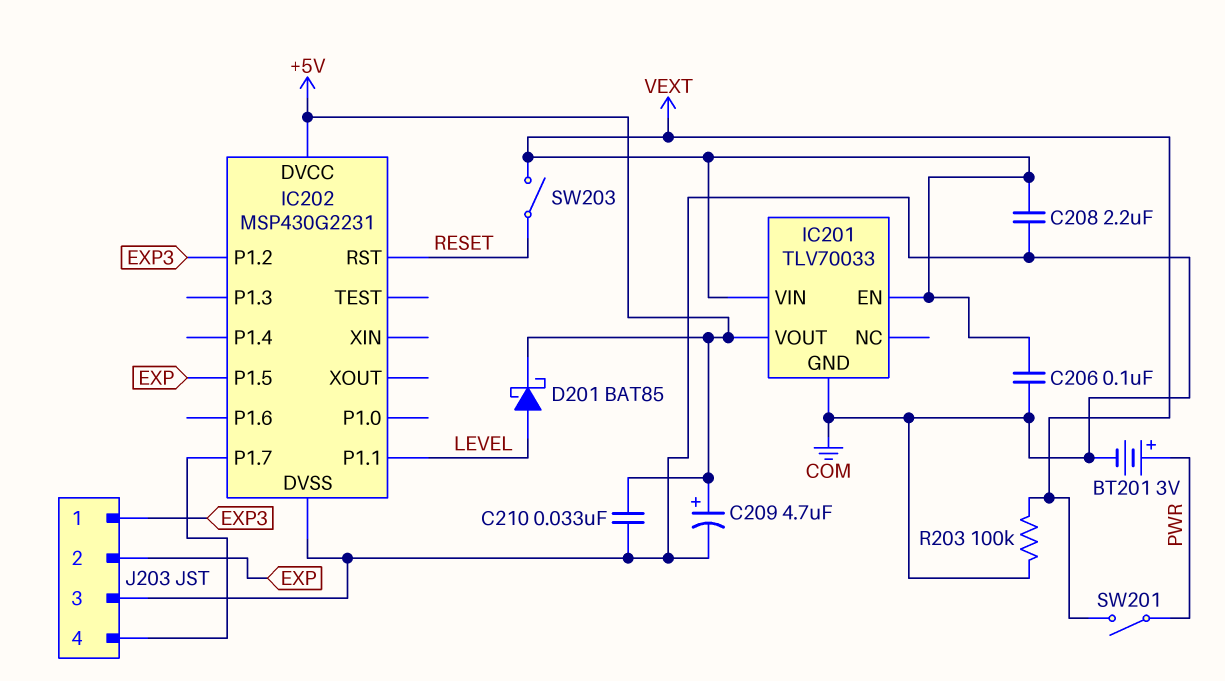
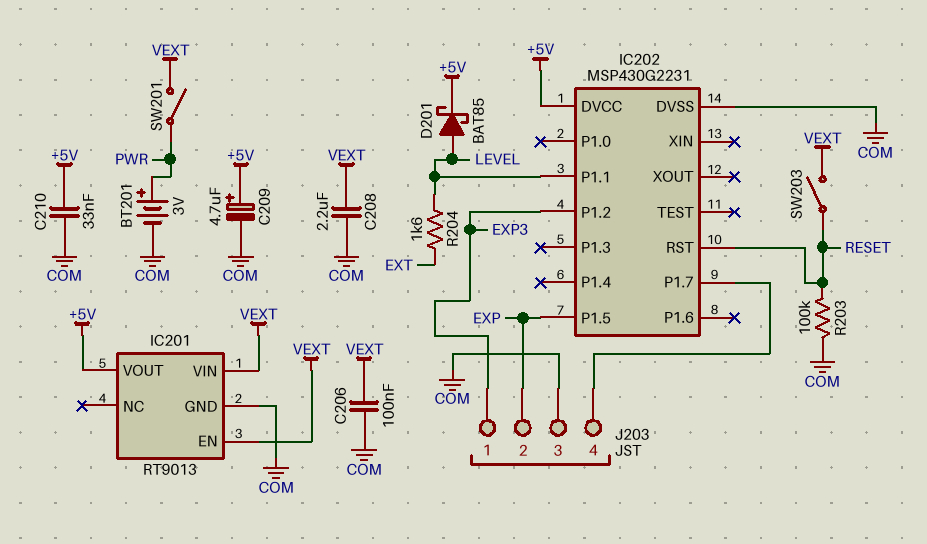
IC201: TLV70033 -> RT9013
R203: 100k (COM, VEXT) -> 100k (COM, RESET)
R204: none -> 1.6k (EXT, LEVEL)

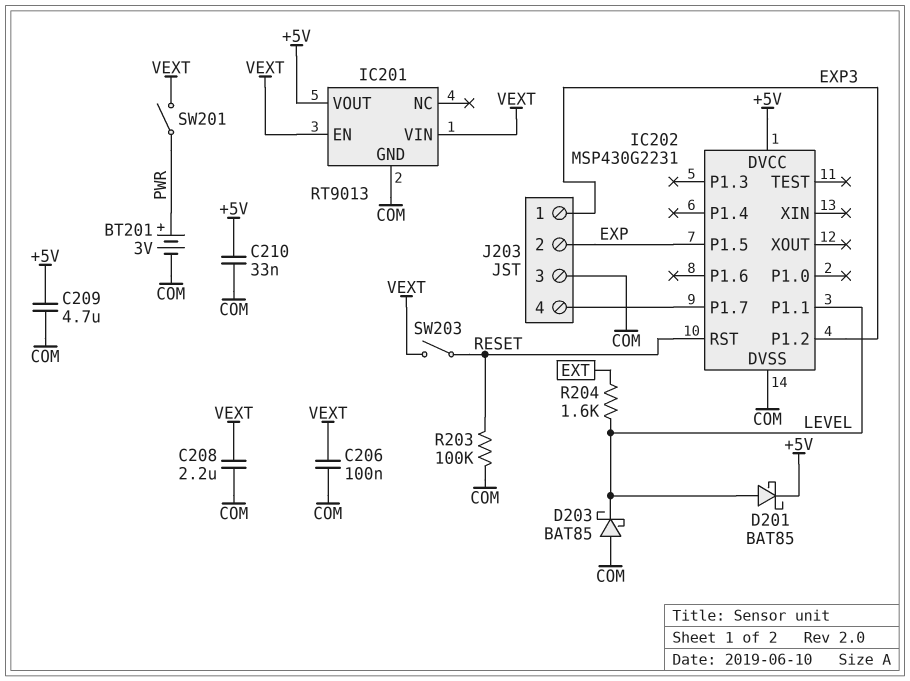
C209: 4.7uF (plus +5V, minus COM) -> 4.7uF (+5V, COM)
D203: none -> schottky BAT85 (A COM, K LEVEL)

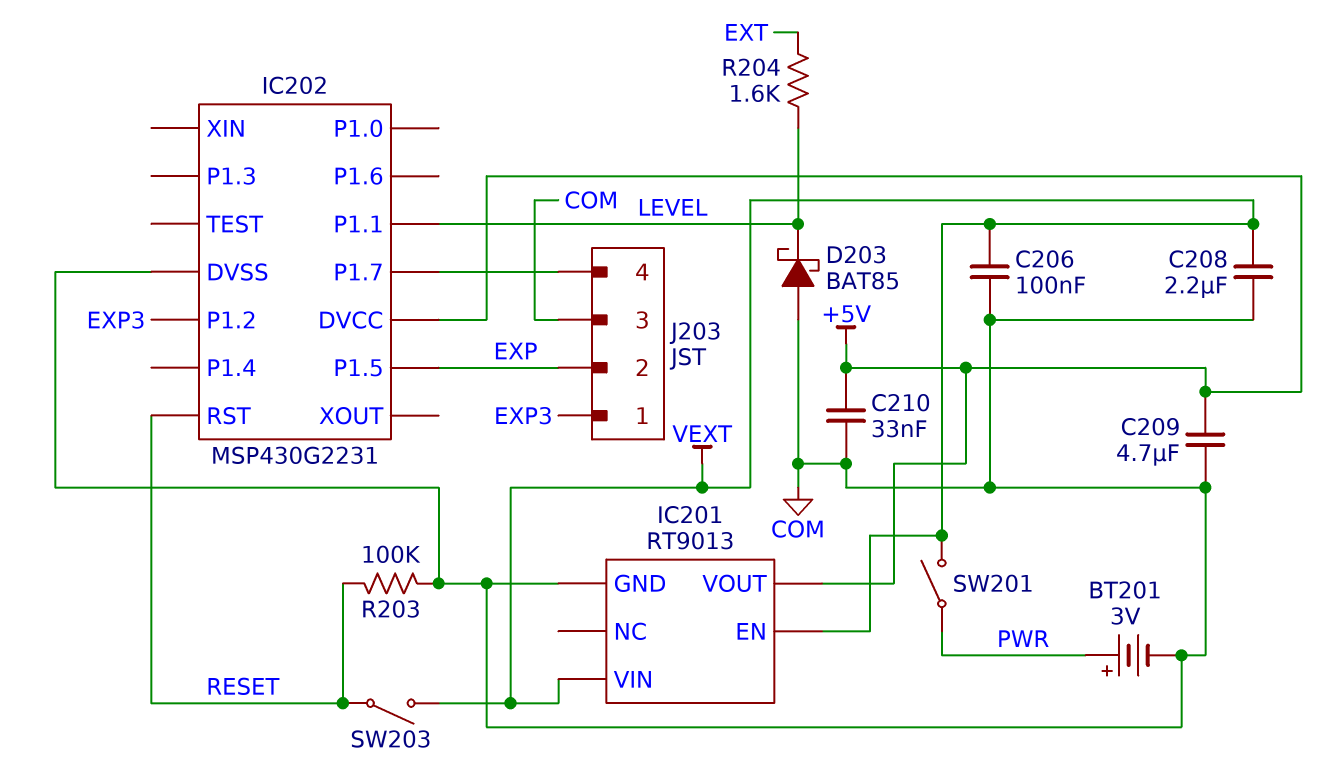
D201: schottky BAT85 (A LEVEL, K +5V) -> none

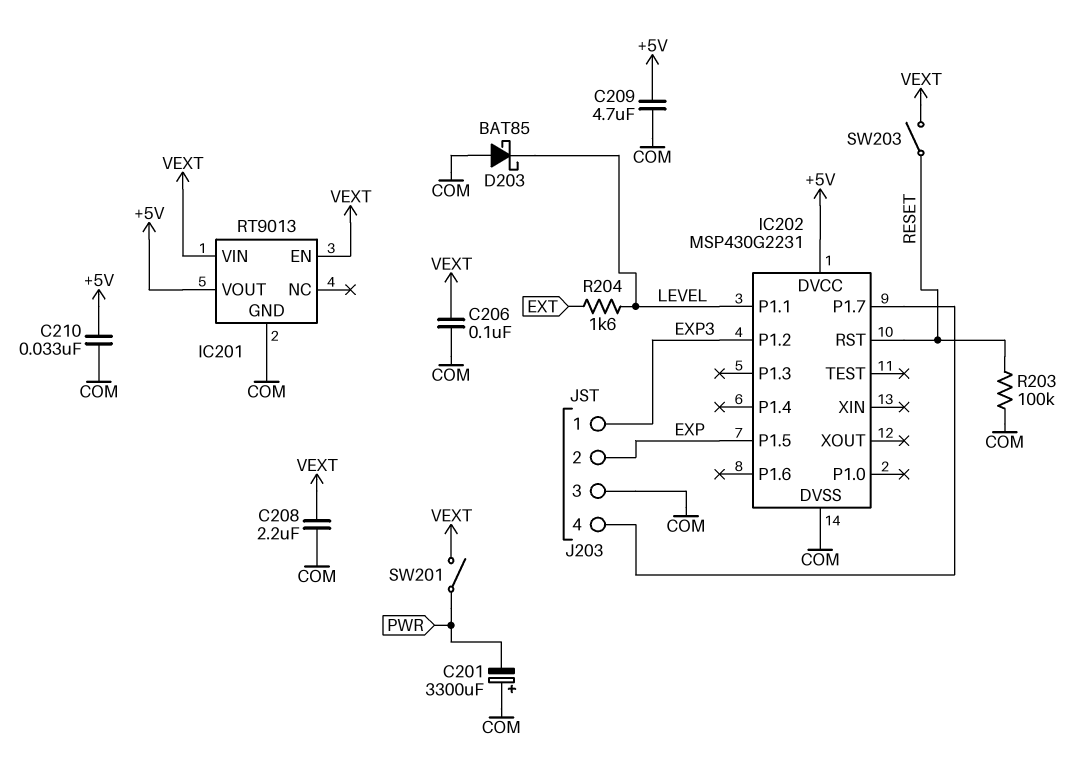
BT201: 3V (plus PWR, minus COM) -> none
C201: none -> 3300uF (plus COM, minus PWR)

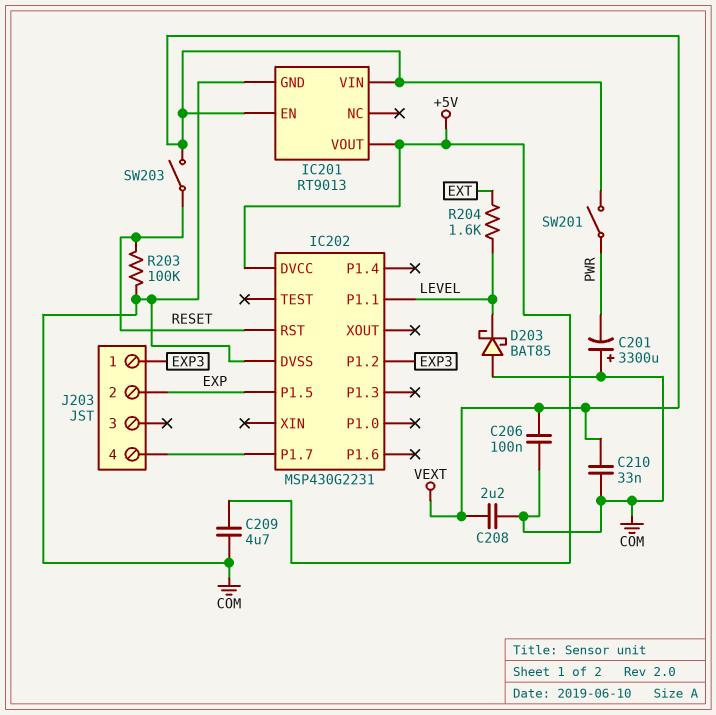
C210: 33nF (+5V, COM) -> 33nF (COM, VEXT)
J203 pin 3: COM -> none

